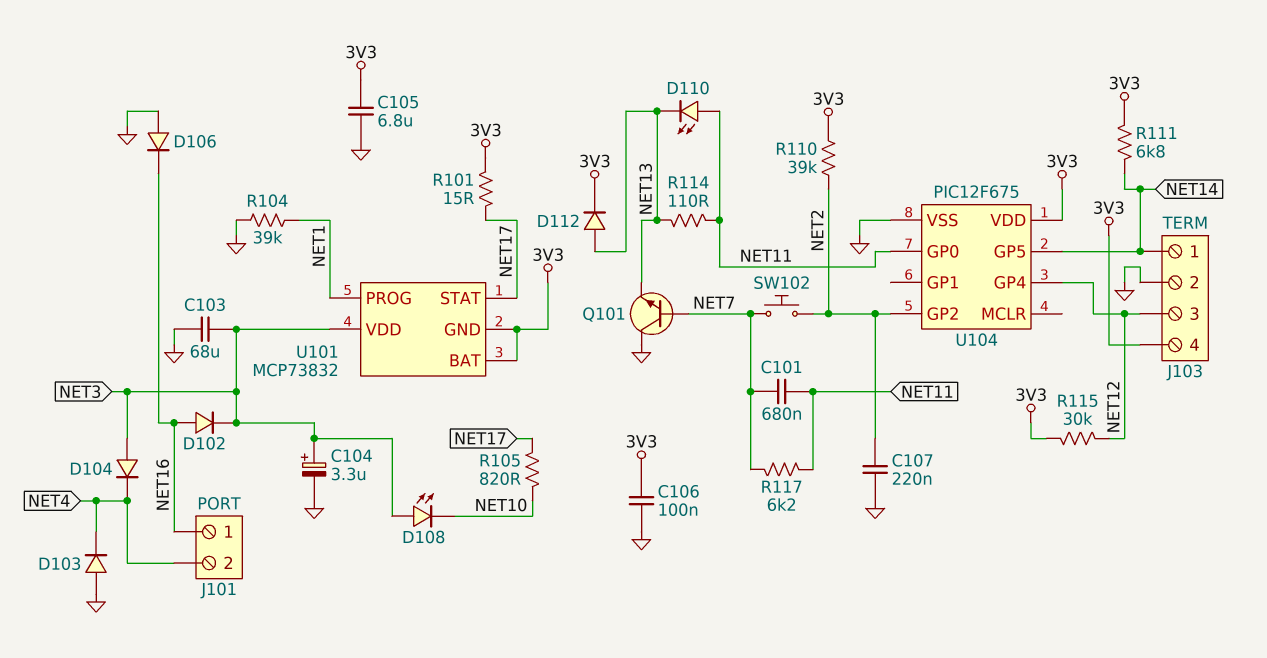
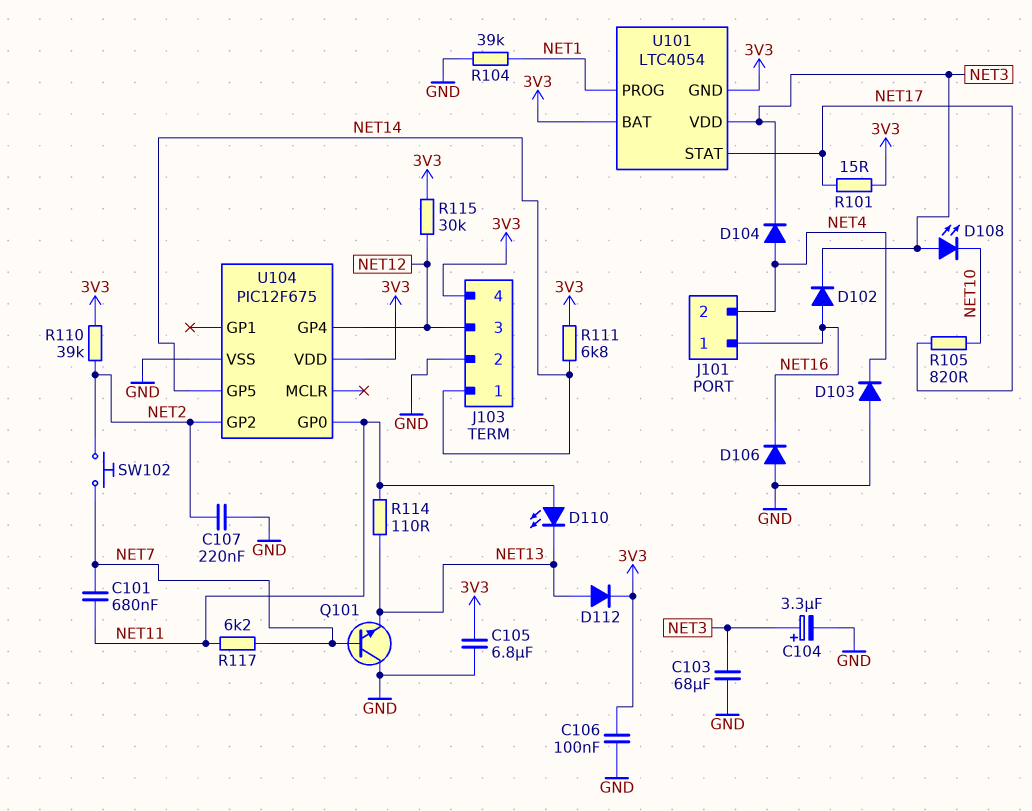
D104: diode (A NET3, K NET4) -> diode (A NET4, K NET3)
U101: MCP73832 -> LTC4054

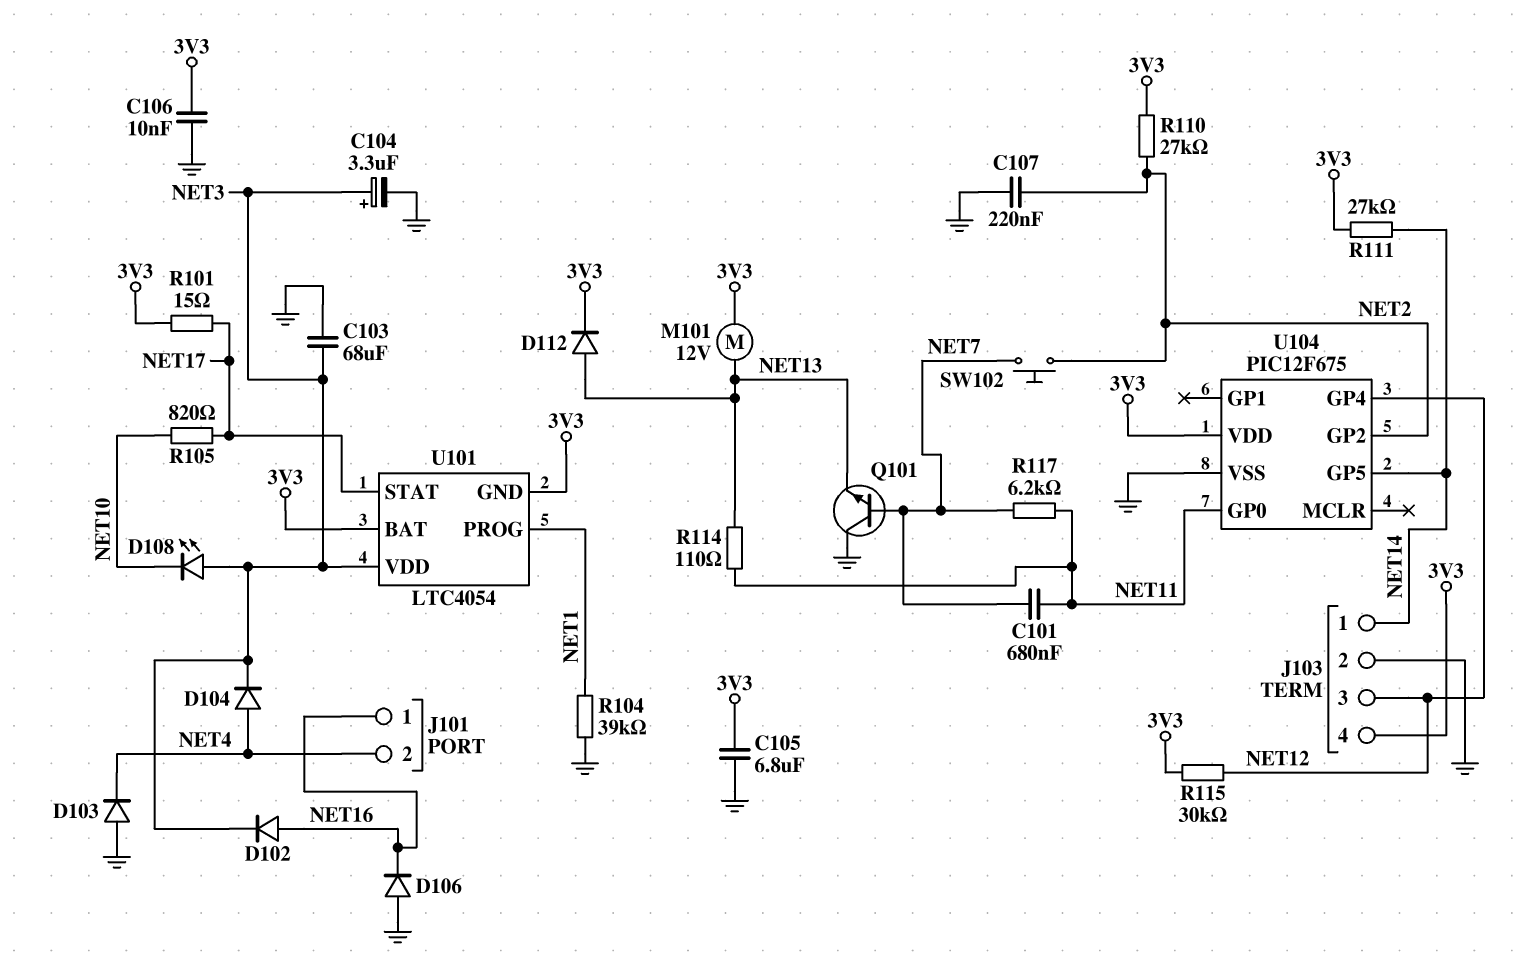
C106: 100nF (3V3, GND) -> 10nF (3V3, GND)
D110: LED (A NET11, K NET13) -> none
M101: none -> motor 12V (3V3, NET13)
R110: 39k (3V3, NET2) -> 27k (3V3, NET2)
R111: 6.8k (3V3, NET14) -> 27k (3V3, NET14)

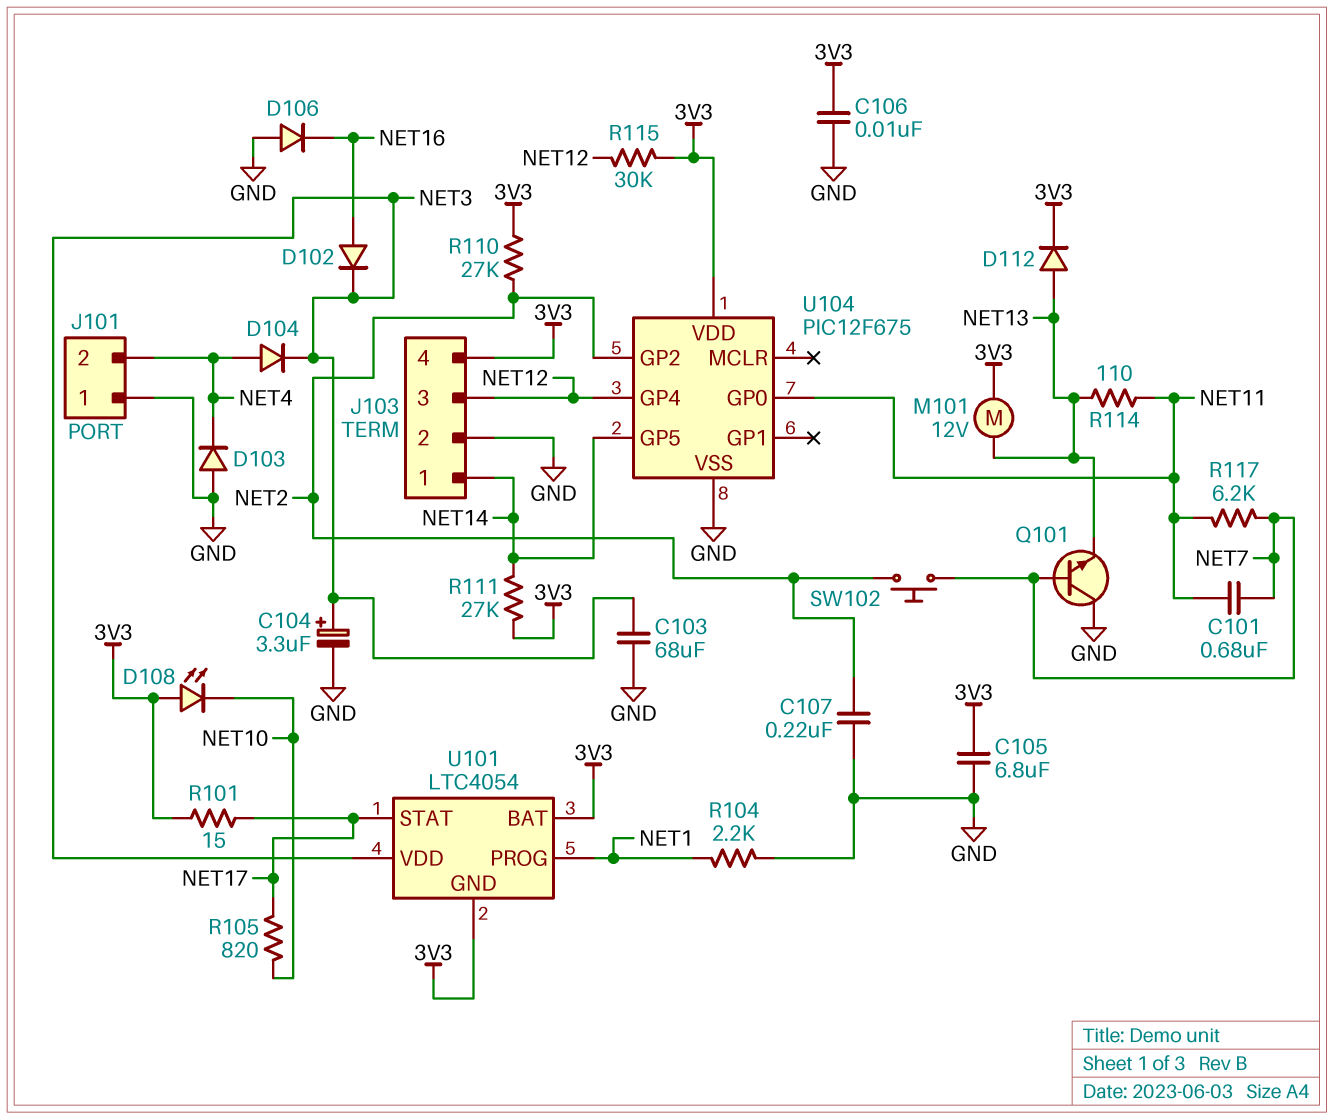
D108: LED (A NET3, K NET10) -> LED (A 3V3, K NET10)
J101 pin 1: NET16 -> GND
R104: 39k (GND, NET1) -> 2.2k (GND, NET1)

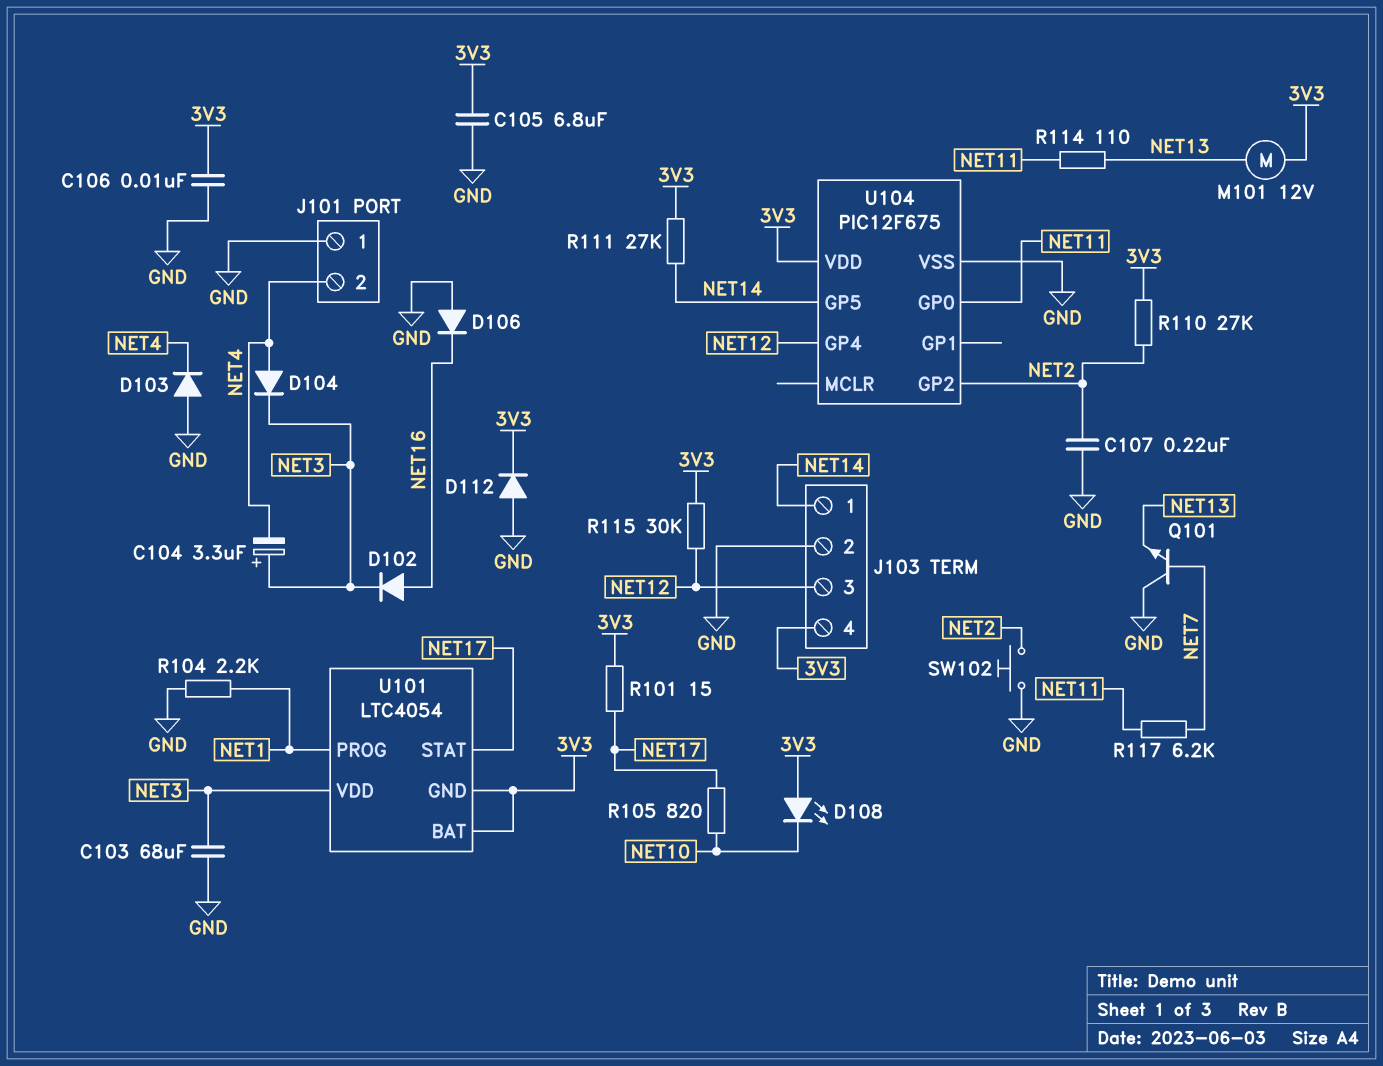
C101: 680nF (NET7, NET11) -> none
C104: 3.3uF (plus NET3, minus GND) -> 3.3uF (plus NET3, minus NET4)
D112: diode (A NET13, K 3V3) -> diode (A GND, K 3V3)
SW102: button (NET2, NET7) -> button (GND, NET2)

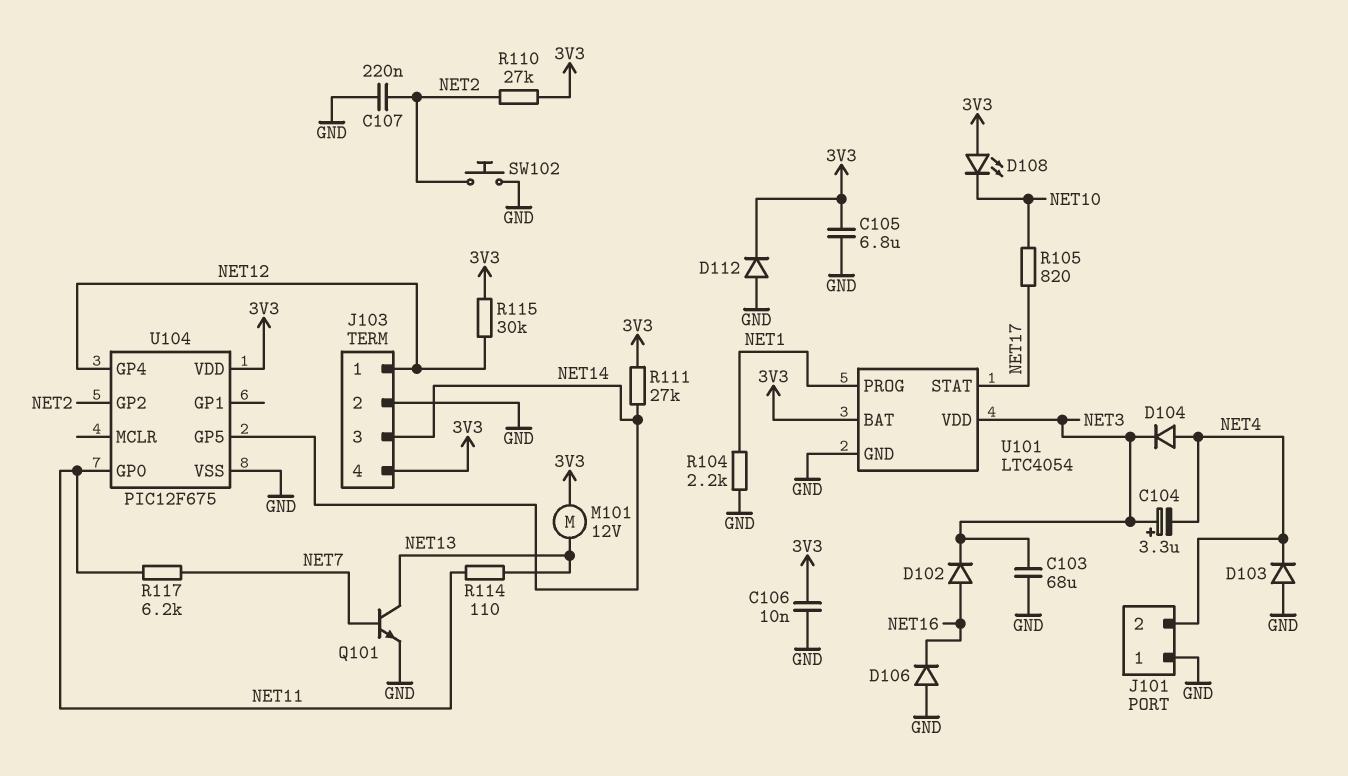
J103 pin 1: NET14 -> NET12
J103 pin 3: NET12 -> NET14
Q101: NPN (B NET7, C GND, E NET13) -> NPN (B NET7, C NET13, E GND)
R101: 15 (3V3, NET17) -> none
U101 pin GND: 3V3 -> GND

